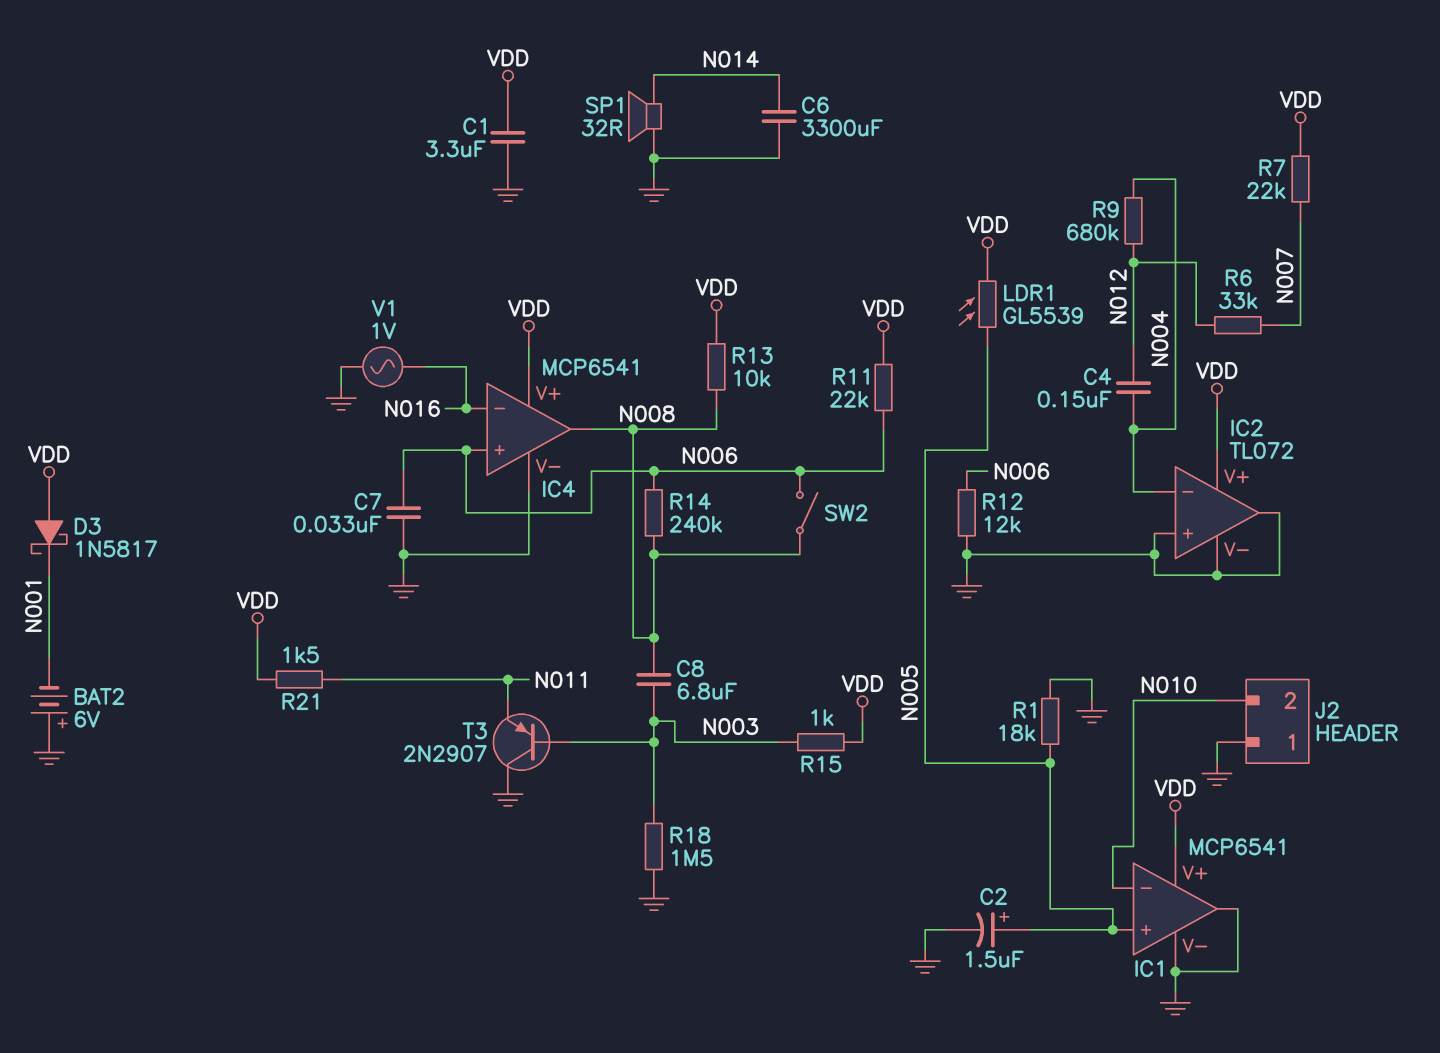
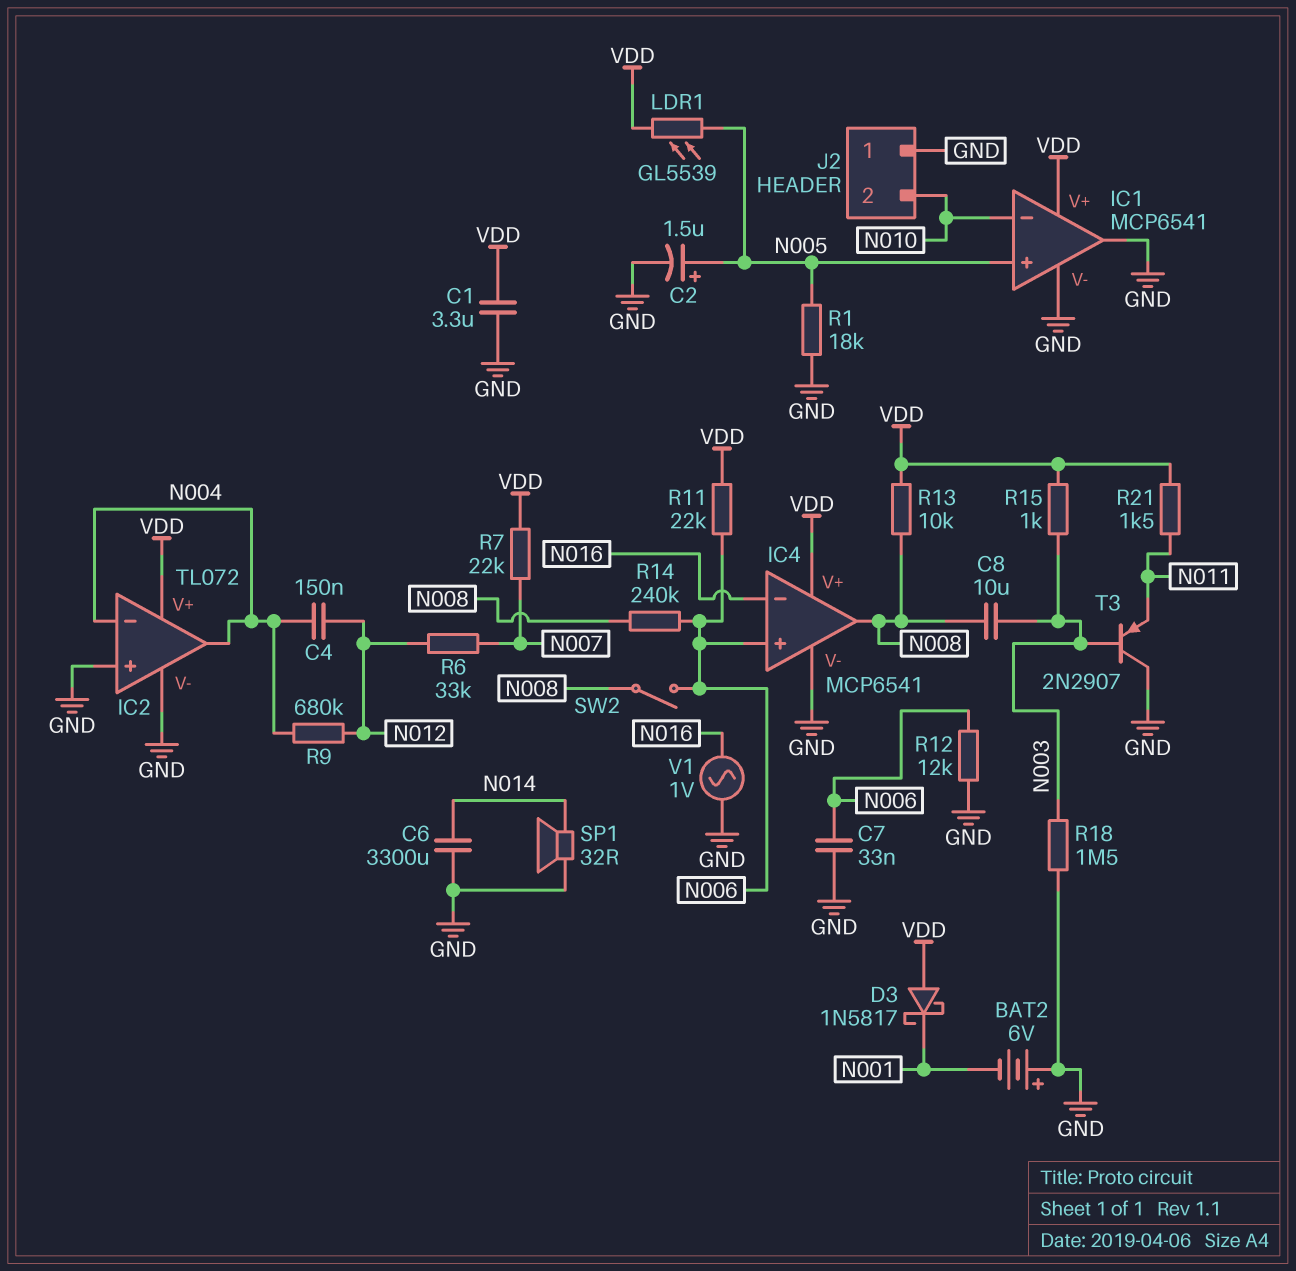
C8: 6.8uF (N003, N008) -> 10uF (N003, N008)
IC2 pin out: GND -> N004

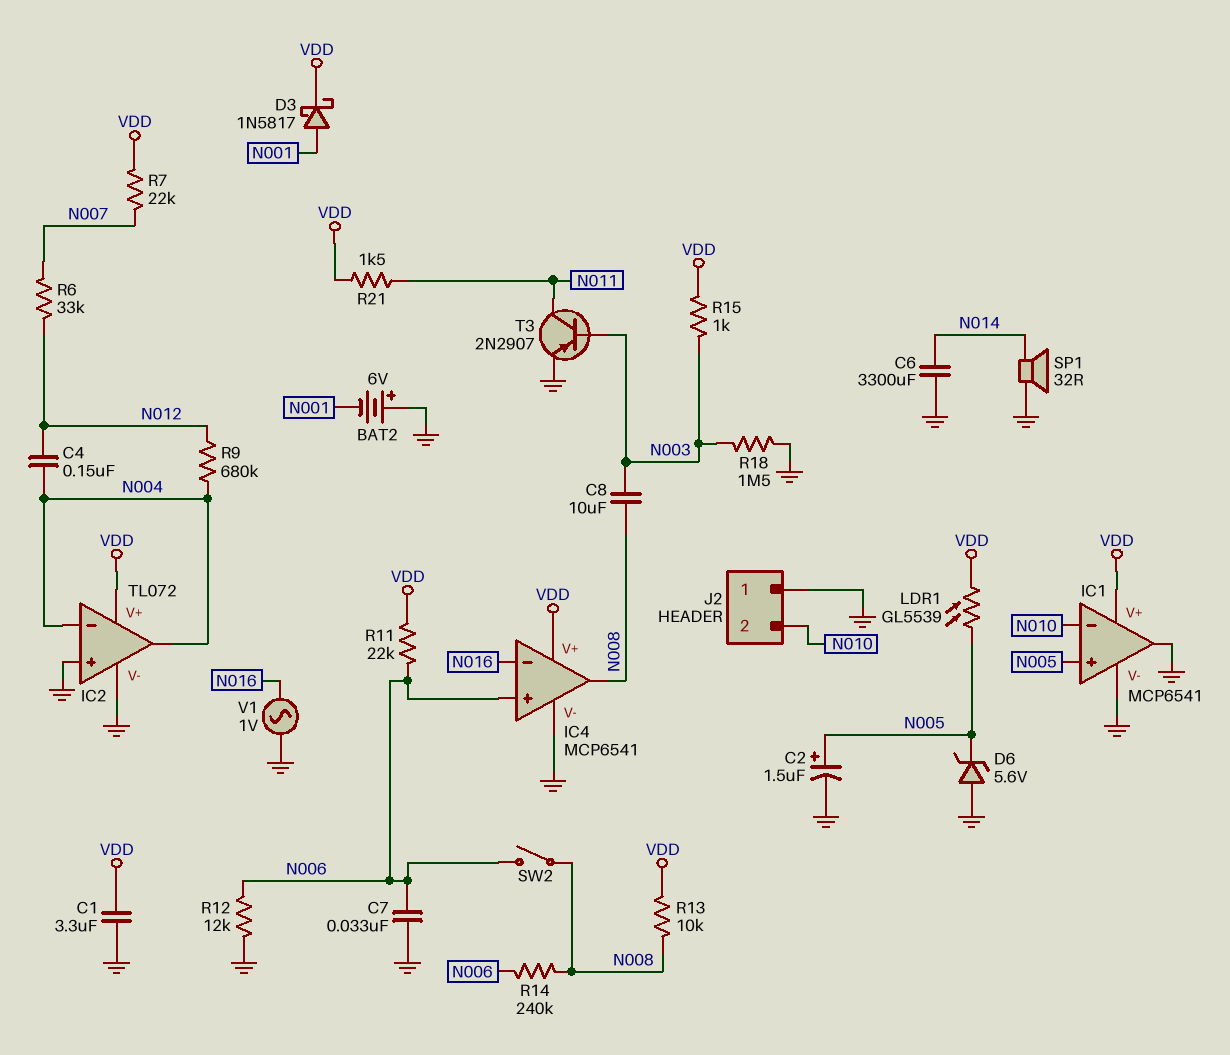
D3: schottky 1N5817 (A VDD, K N001) -> schottky 1N5817 (A N001, K VDD)
D6: none -> zener 5.6V (A GND, K N005)
R1: 18k (GND, N005) -> none
T3: PNP 2N2907 (B N003, C GND, E N011) -> PNP 2N2907 (B N003, C N011, E GND)

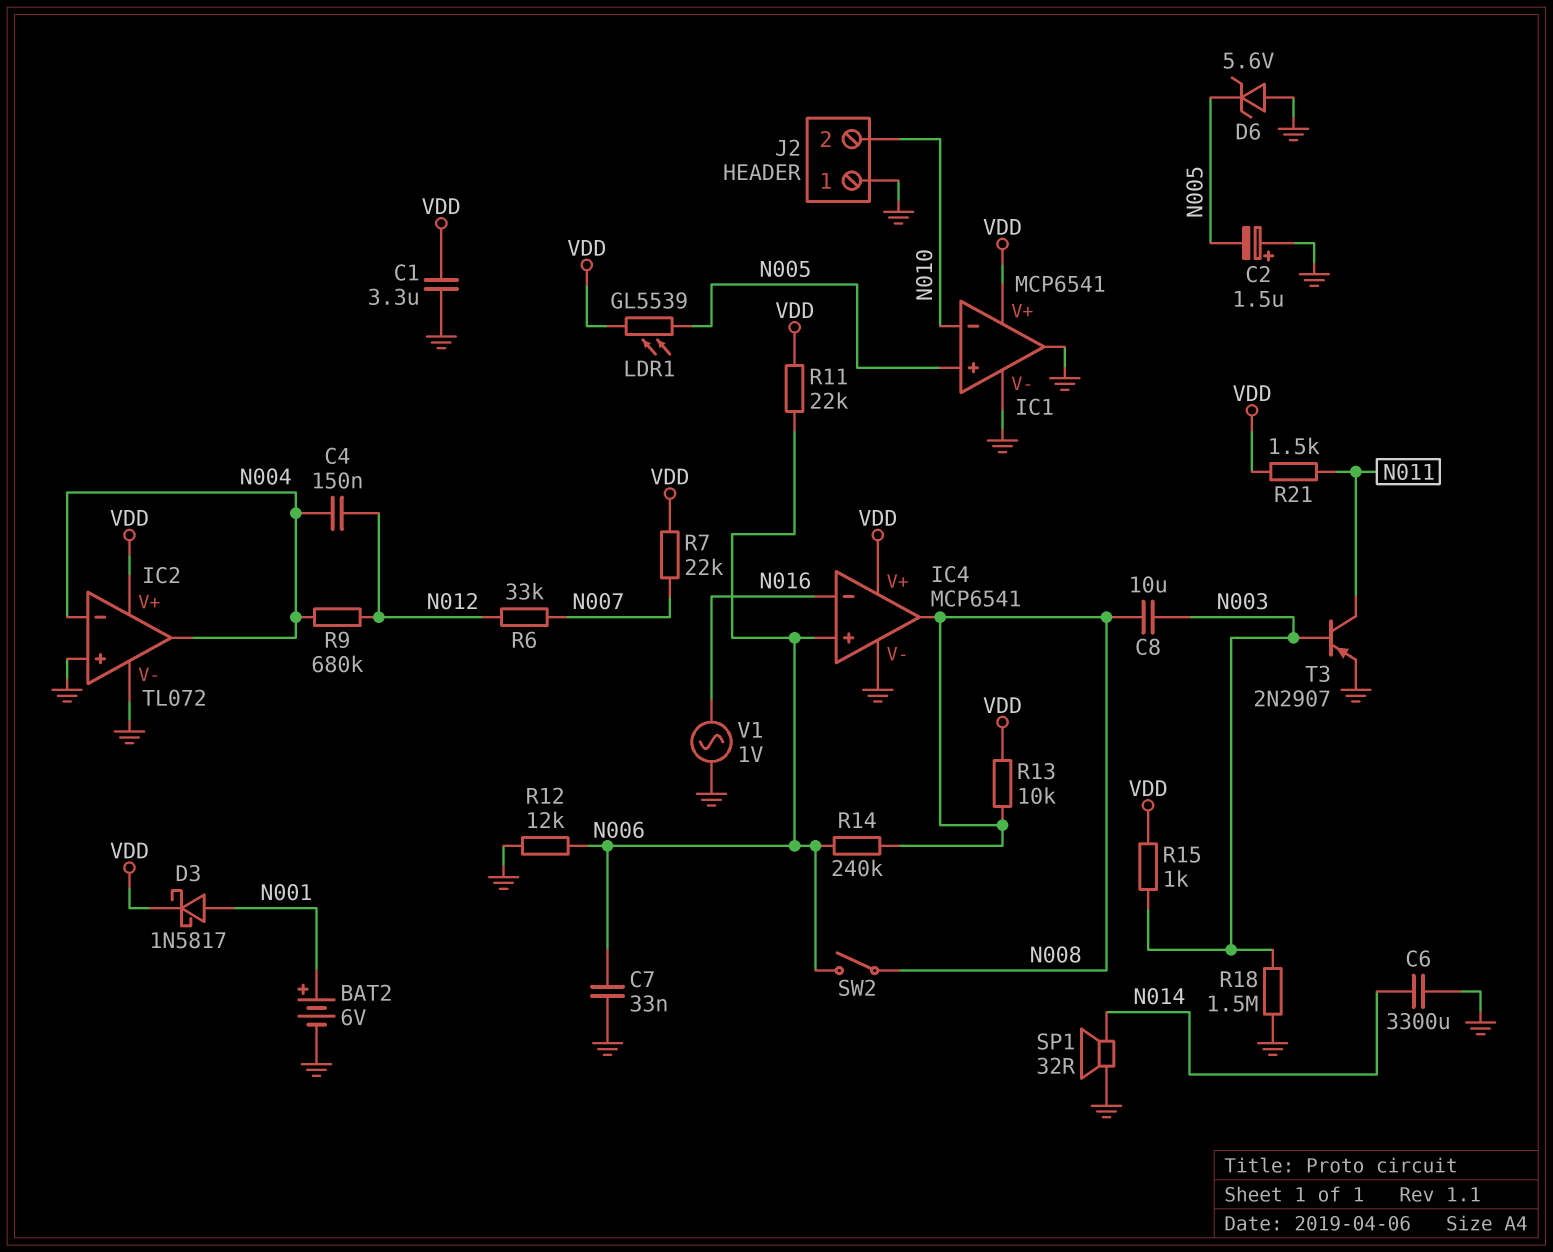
BAT2: 6V (plus GND, minus N001) -> 6V (plus N001, minus GND)
C2: 1.5uF (plus N005, minus GND) -> 1.5uF (plus GND, minus N005)

